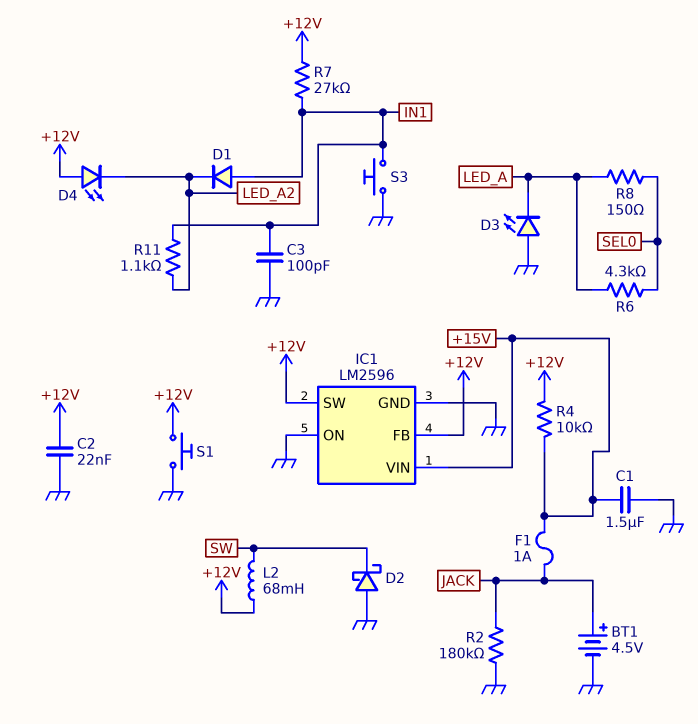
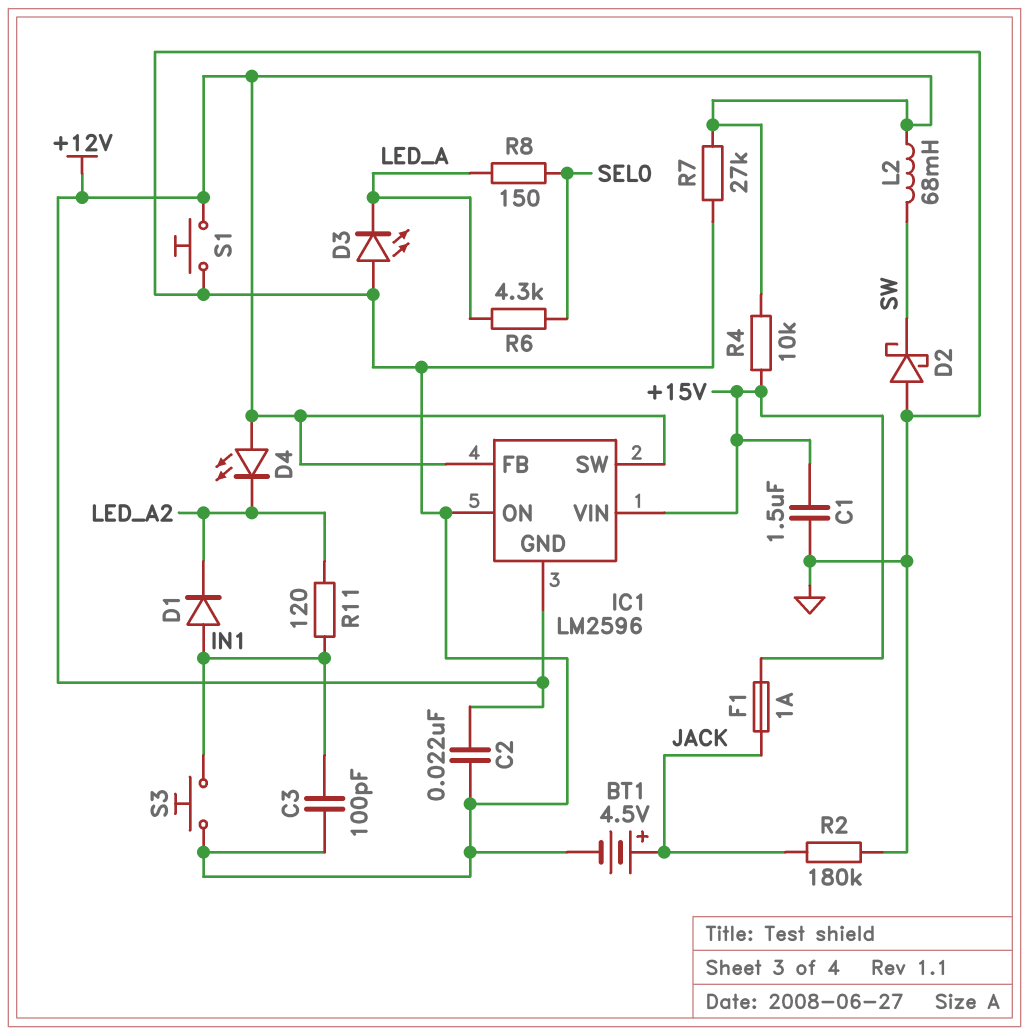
IC1 pin GND: GND -> +12V
R7: 27k (+12V, IN1) -> 27k (+12V, GND)
R11: 1.1k (IN1, LED_A2) -> 120 (IN1, LED_A2)

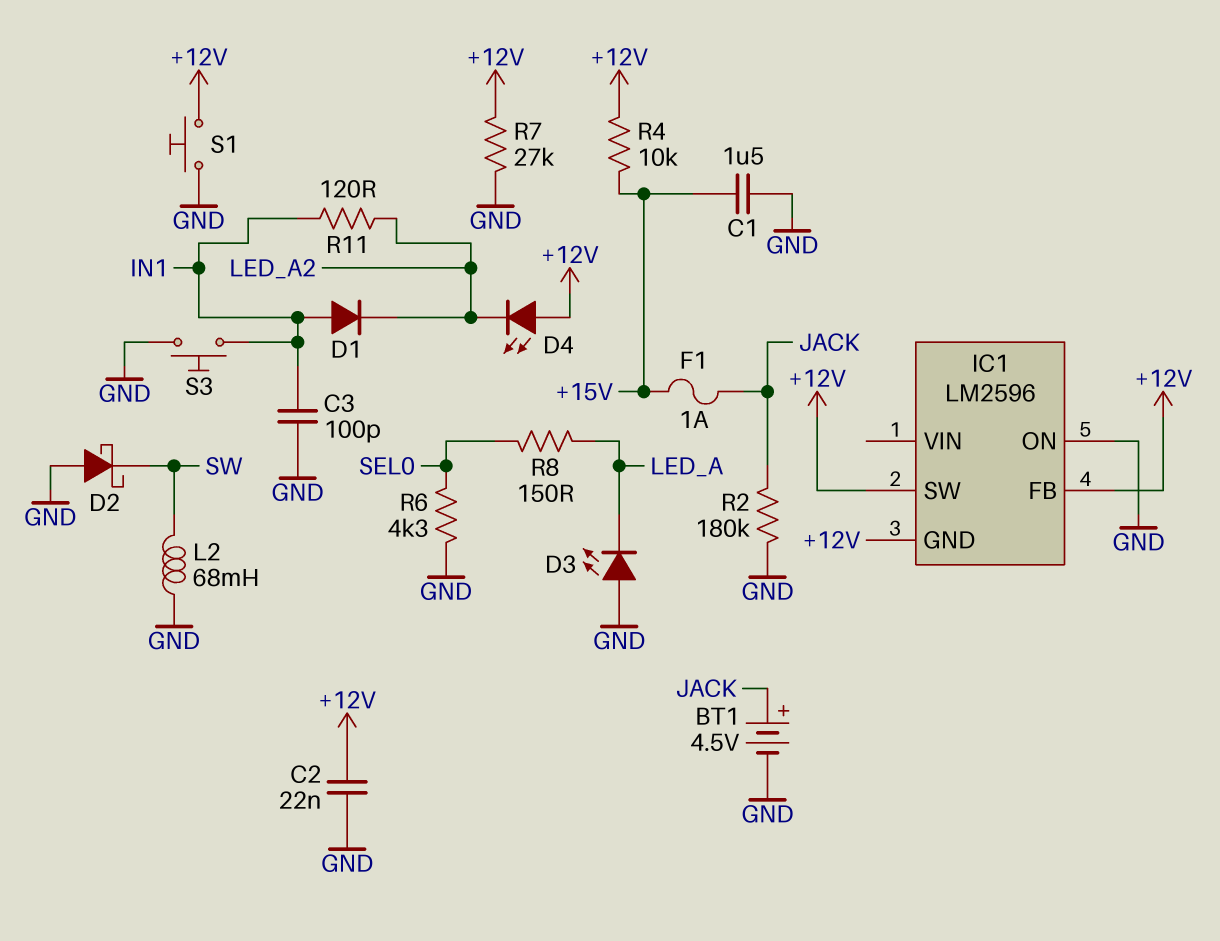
IC1 pin VIN: +15V -> none
L2: 68mH (+12V, SW) -> 68mH (GND, SW)
R6: 4.3k (LED_A, SEL0) -> 4.3k (GND, SEL0)

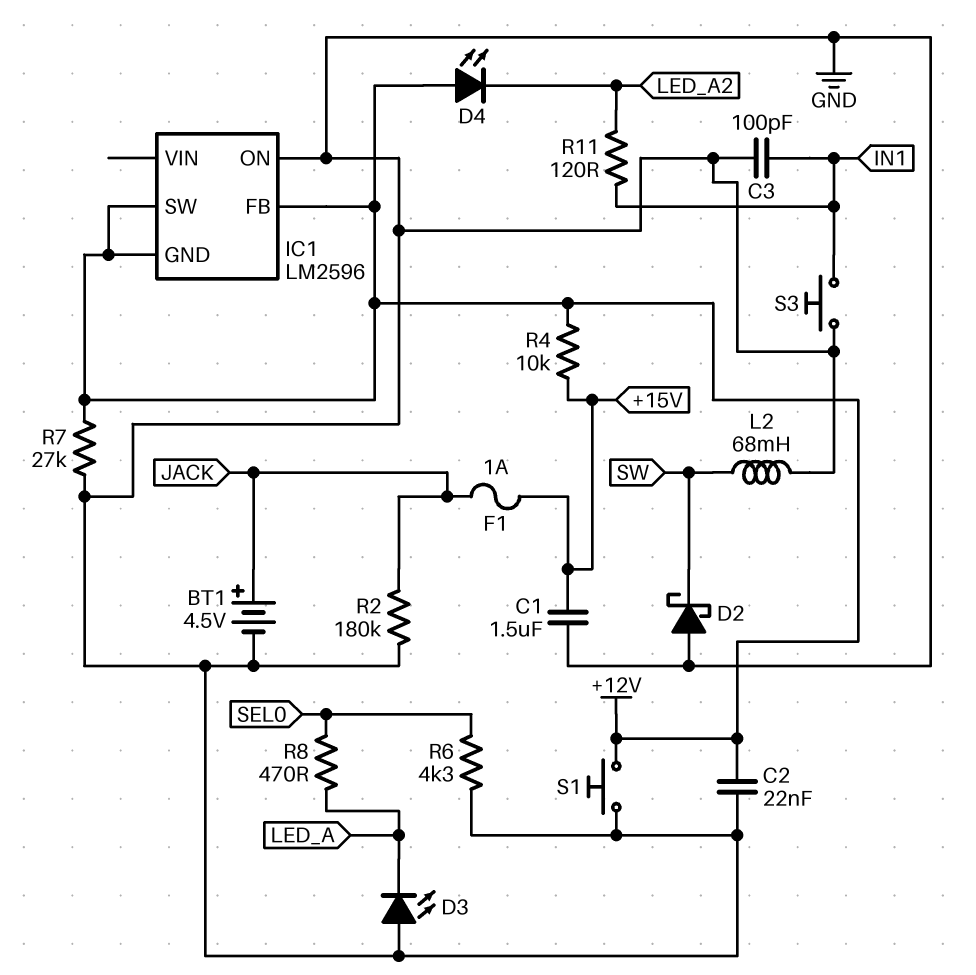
D1: diode (A IN1, K LED_A2) -> none
R8: 150 (LED_A, SEL0) -> 470 (LED_A, SEL0)

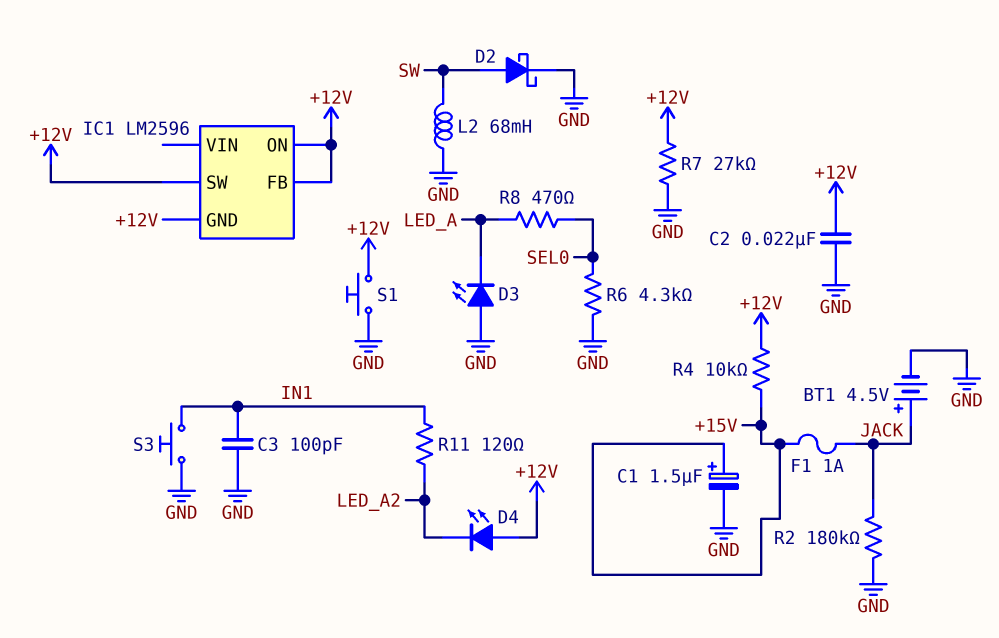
C1: 1.5uF (+15V, GND) -> 1.5uF (plus +15V, minus GND)
D2: schottky (A GND, K SW) -> schottky (A SW, K GND)
IC1 pin ON: GND -> +12V

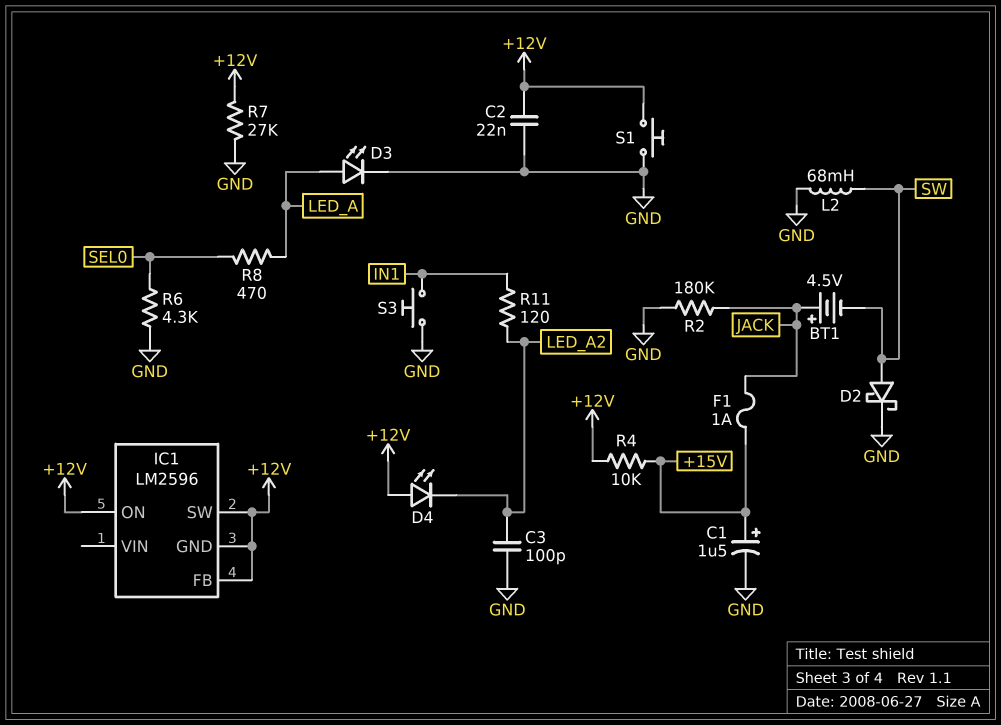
BT1: 4.5V (plus JACK, minus GND) -> 4.5V (plus JACK, minus SW)
C3: 100pF (GND, IN1) -> 100pF (GND, LED_A2)
D3: LED (A GND, K LED_A) -> LED (A LED_A, K GND)

